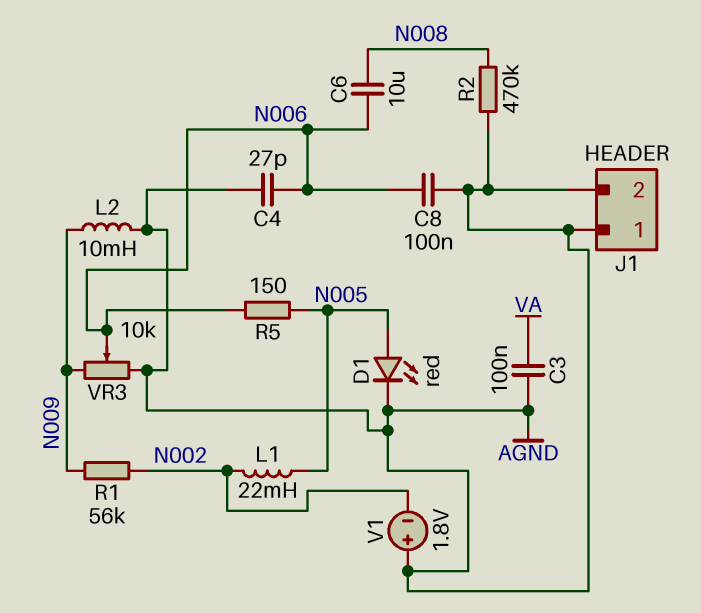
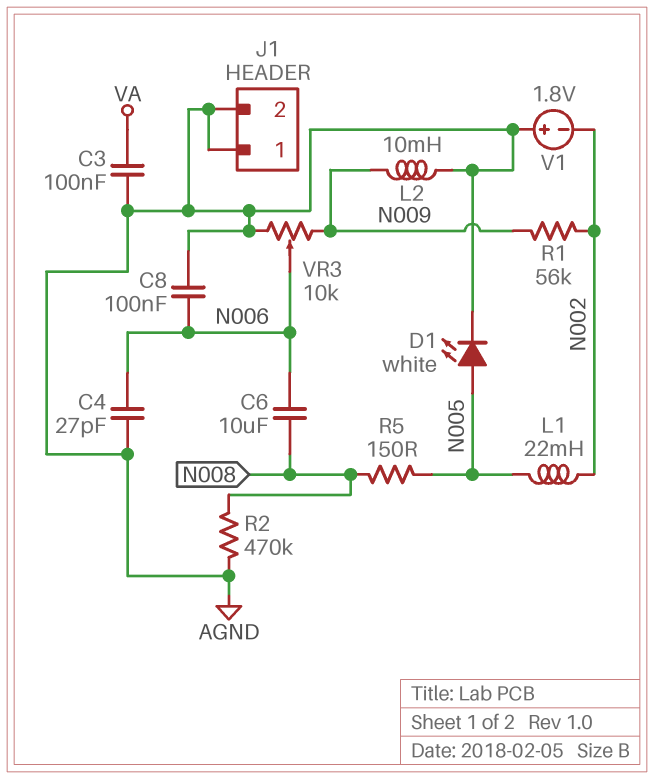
D1: LED red (A N005, K AGND) -> LED white (A N005, K AGND)
R5: 150 (N005, N006) -> 150 (N005, N008)

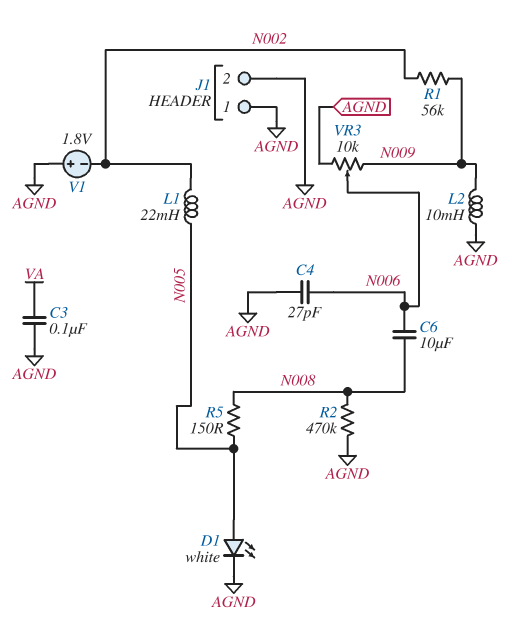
C8: 100nF (AGND, N006) -> none

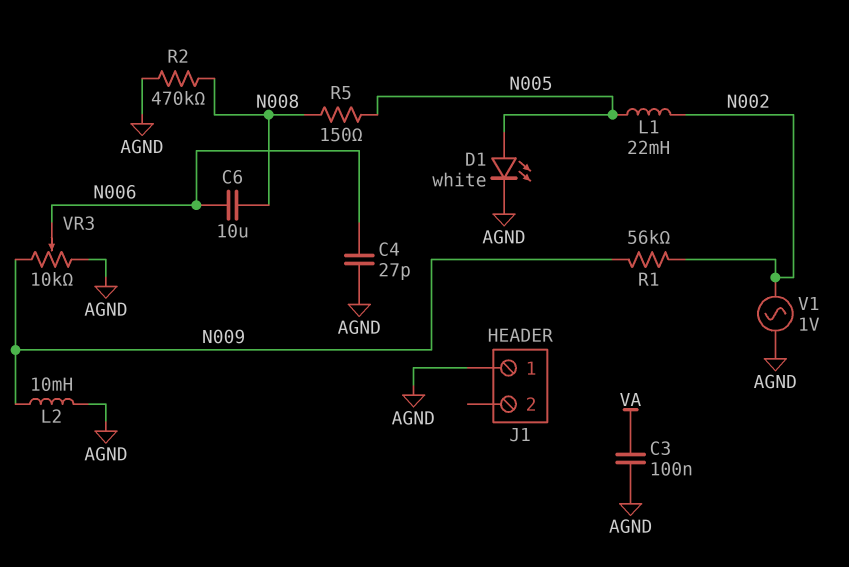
J1 pin 2: AGND -> none
V1: 1.8V (plus AGND, minus N002) -> AC 1V (AGND, N002)

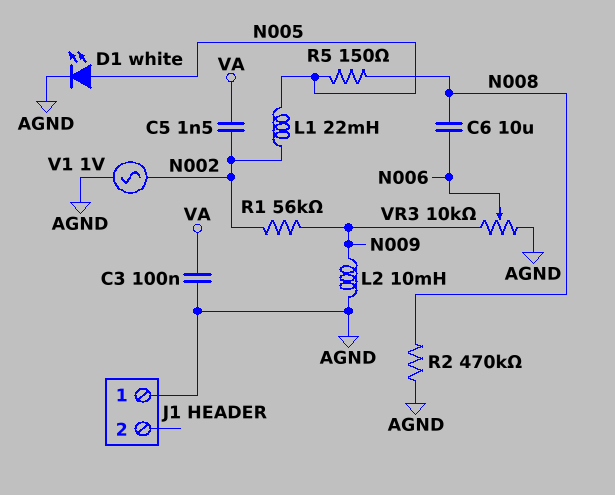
C4: 27pF (AGND, N006) -> none
C5: none -> 1.5nF (N002, VA)

